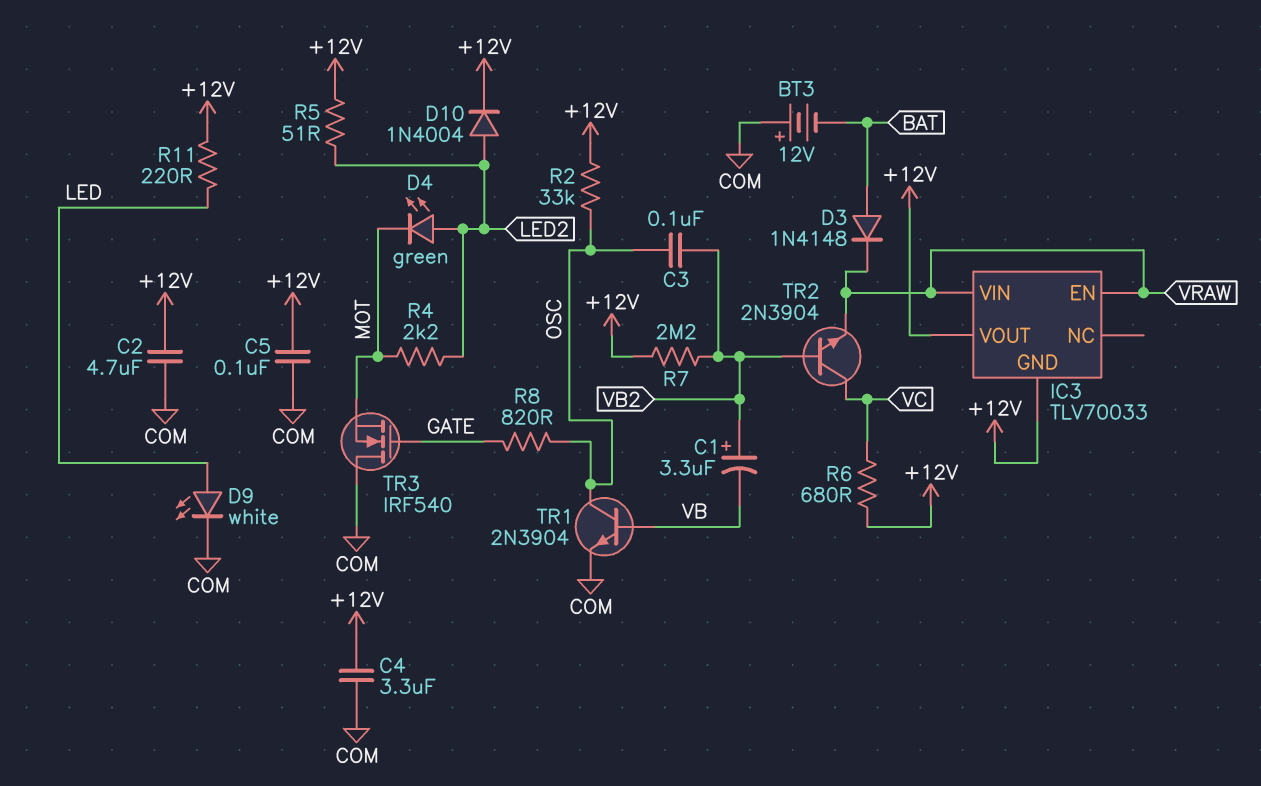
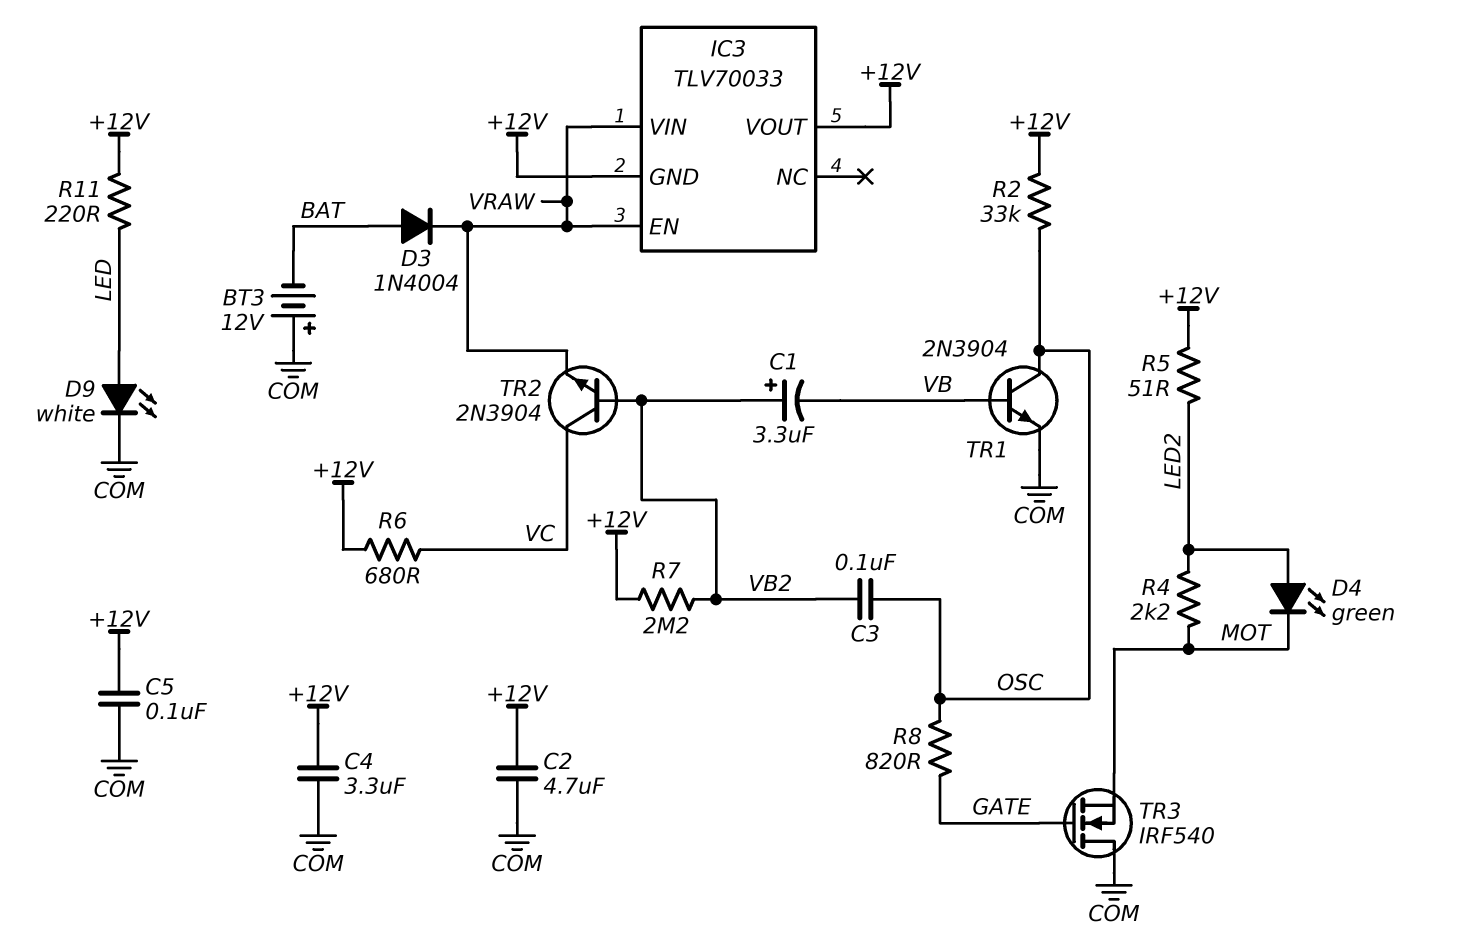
D3: diode 1N4148 (A BAT, K VRAW) -> diode 1N4004 (A BAT, K VRAW)
D10: diode 1N4004 (A LED2, K +12V) -> none

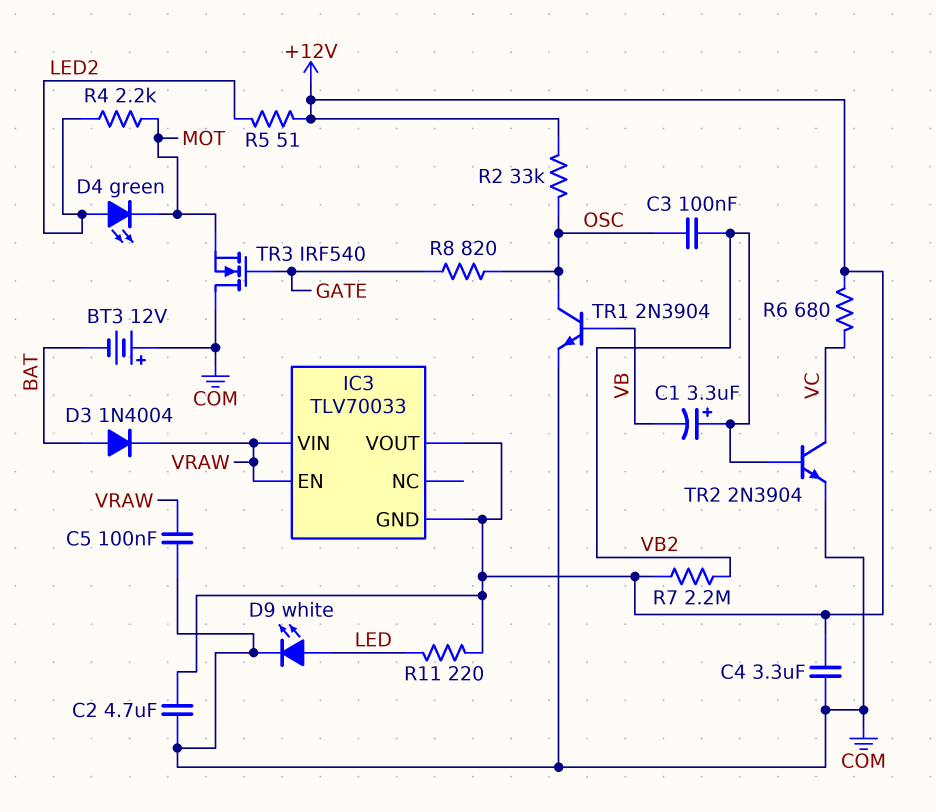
C5: 100nF (+12V, COM) -> 100nF (COM, VRAW)
TR2: NPN 2N3904 (B VB2, C VC, E VRAW) -> NPN 2N3904 (B VB2, C VC, E COM)

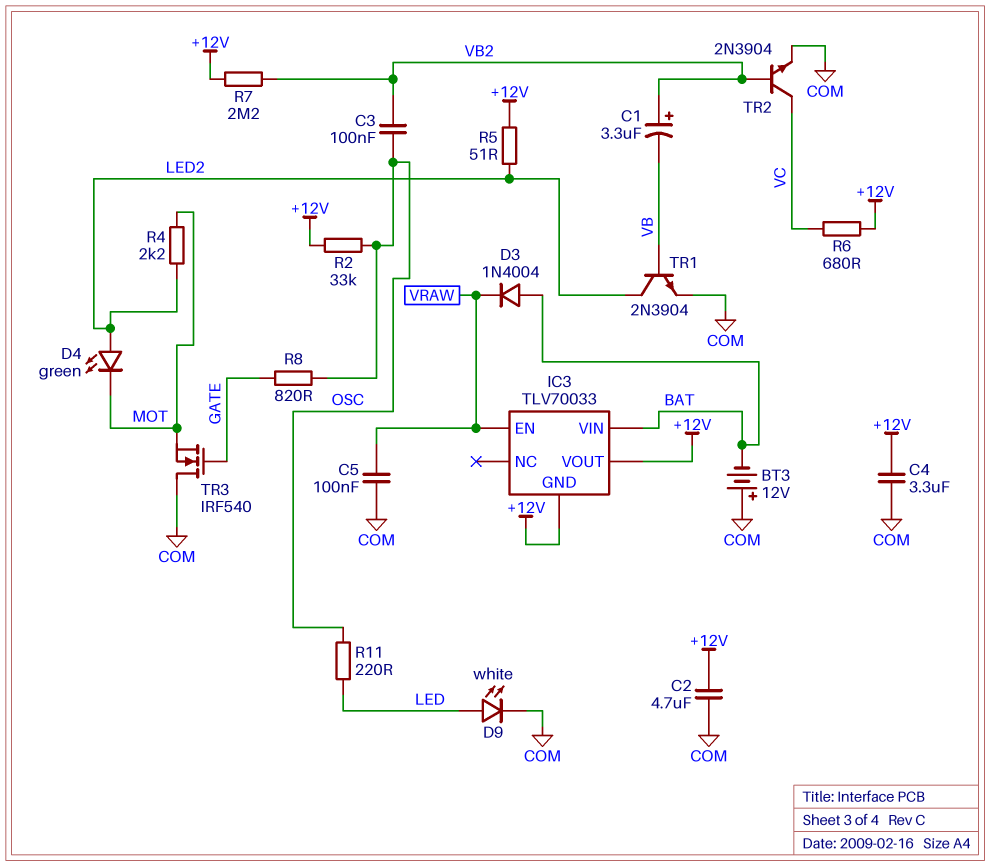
IC3 pin VIN: VRAW -> BAT
R11: 220 (+12V, LED) -> 220 (LED, OSC)
TR1: NPN 2N3904 (B VB, C OSC, E COM) -> NPN 2N3904 (B VB, C LED2, E COM)

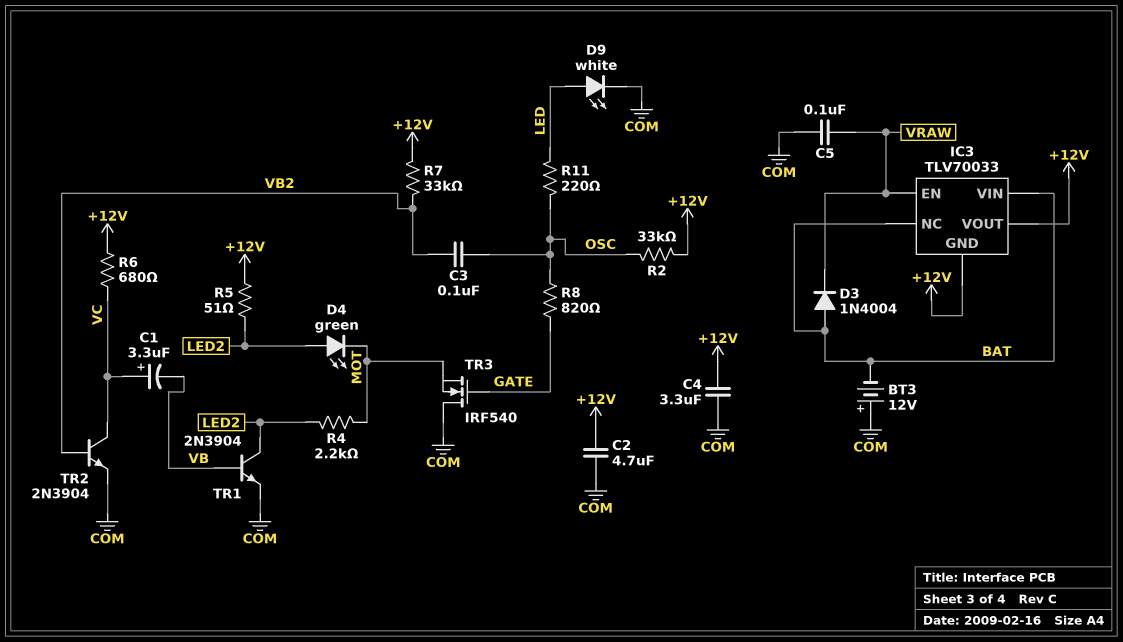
C1: 3.3uF (plus VB2, minus VB) -> 3.3uF (plus VC, minus VB)
IC3 pin NC: none -> BAT
R7: 2.2M (+12V, VB2) -> 33k (+12V, VB2)

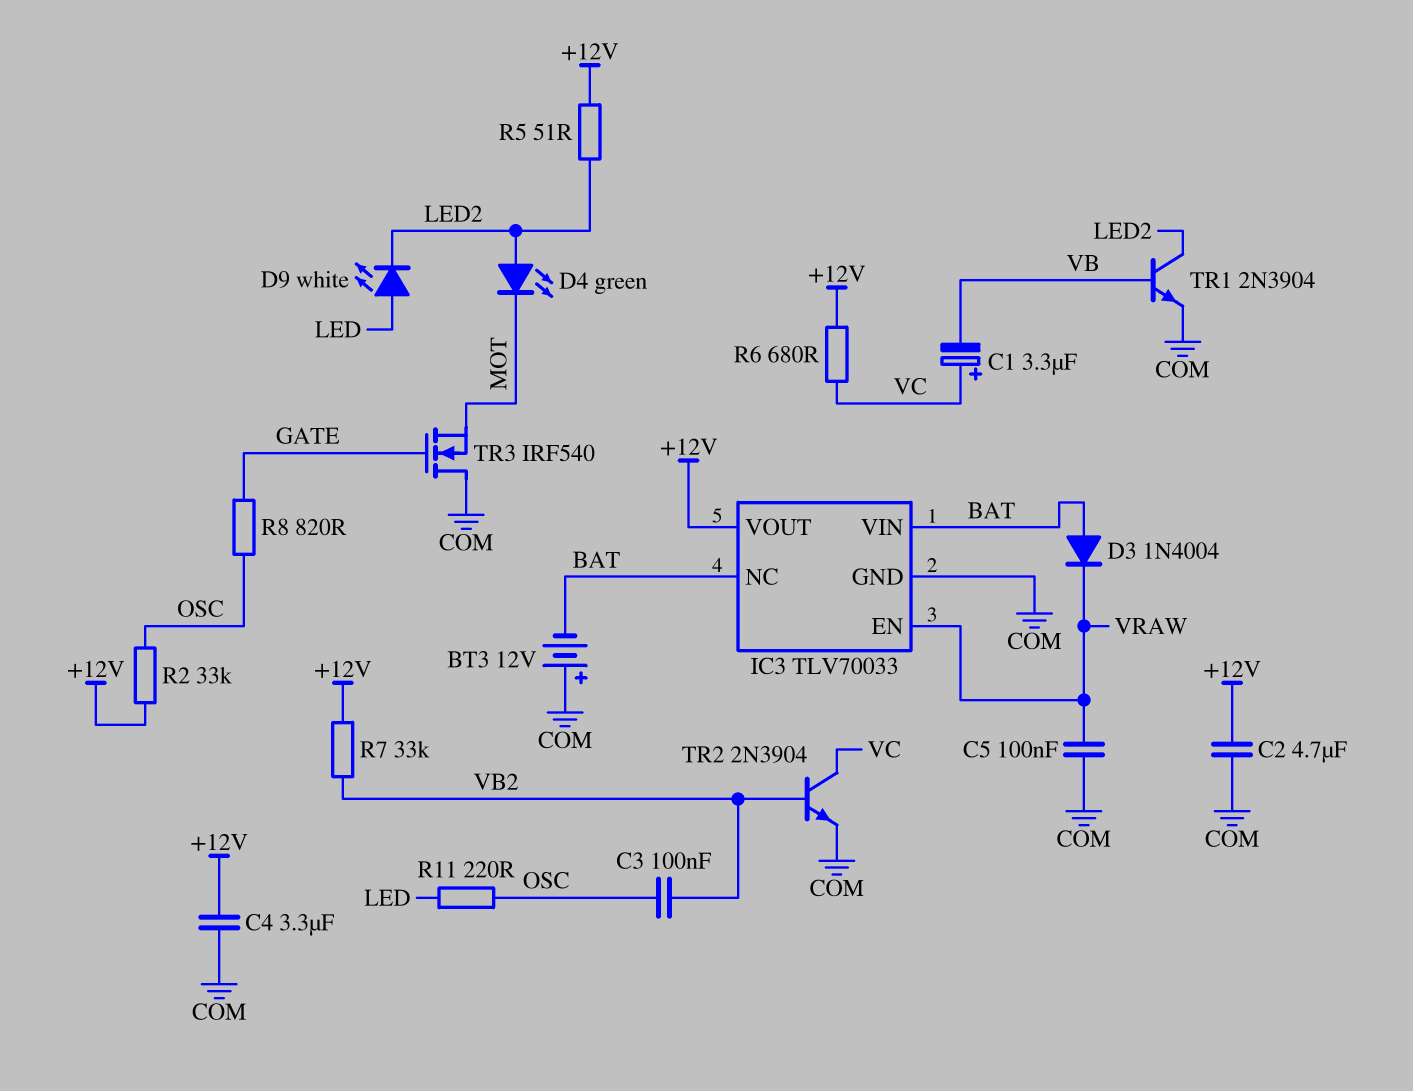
D9: LED white (A LED, K COM) -> LED white (A LED, K LED2)
IC3 pin GND: +12V -> COM
R4: 2.2k (LED2, MOT) -> none

